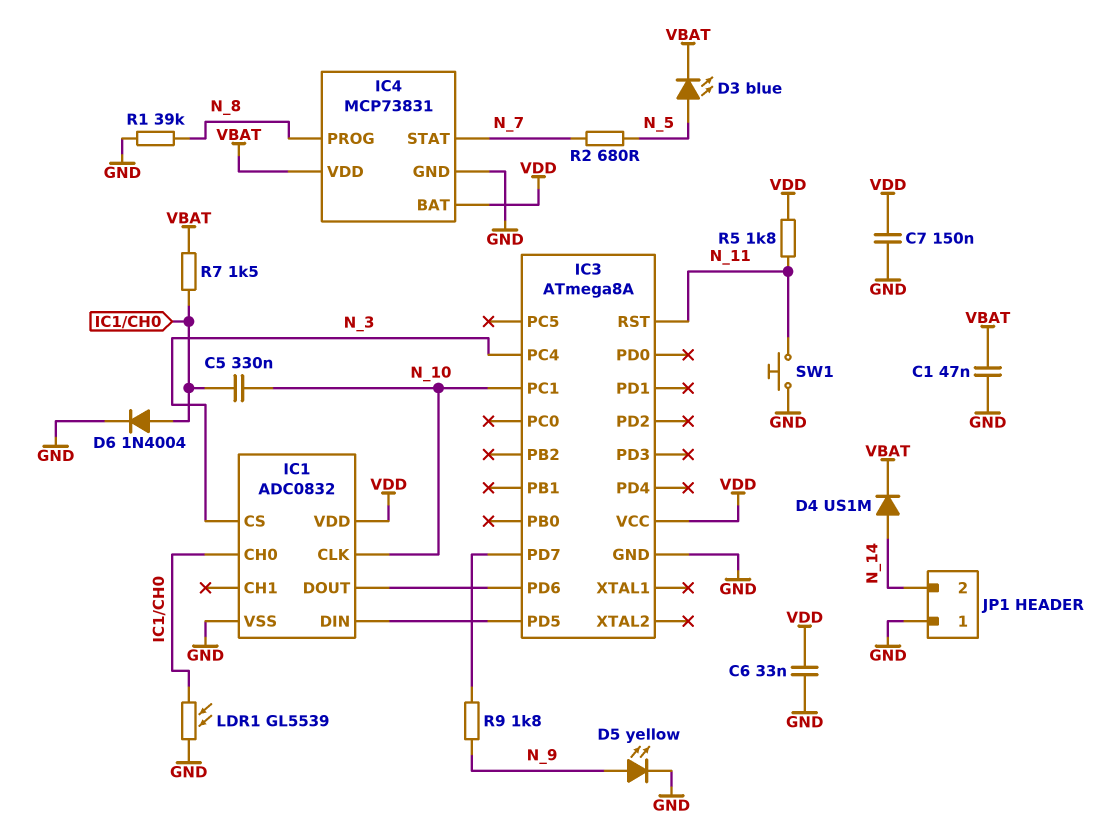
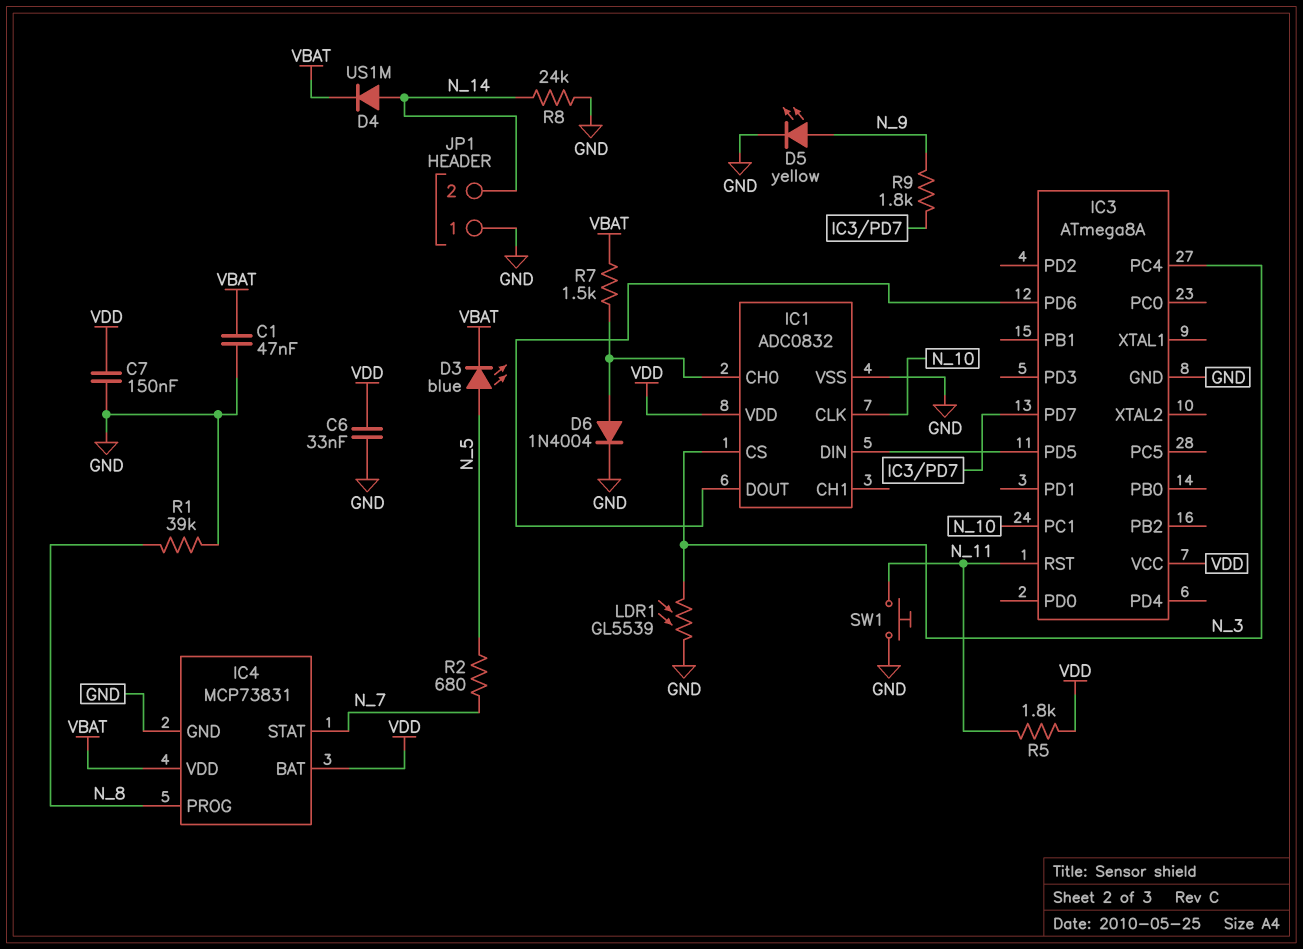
C5: 330nF (IC1/CH0, N_10) -> none
LDR1: GL5539 (GND, IC1/CH0) -> GL5539 (GND, N_3)
R8: none -> 24k (GND, N_14)

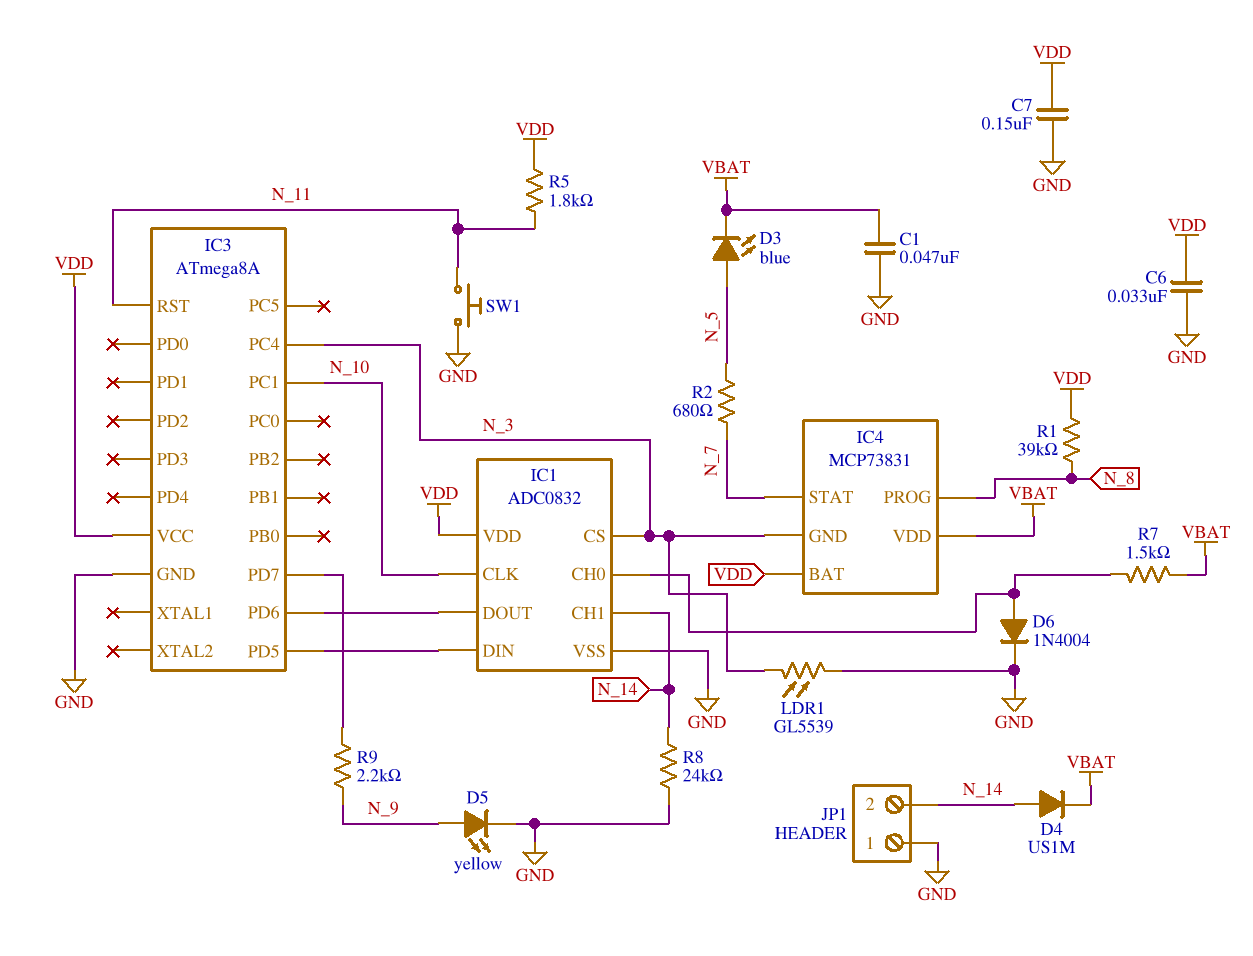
IC1 pin CH1: none -> N_14
IC4 pin GND: GND -> N_3
R1: 39k (GND, N_8) -> 39k (N_8, VDD)
R9: 1.8k (IC3/PD7, N_9) -> 2.2k (IC3/PD7, N_9)

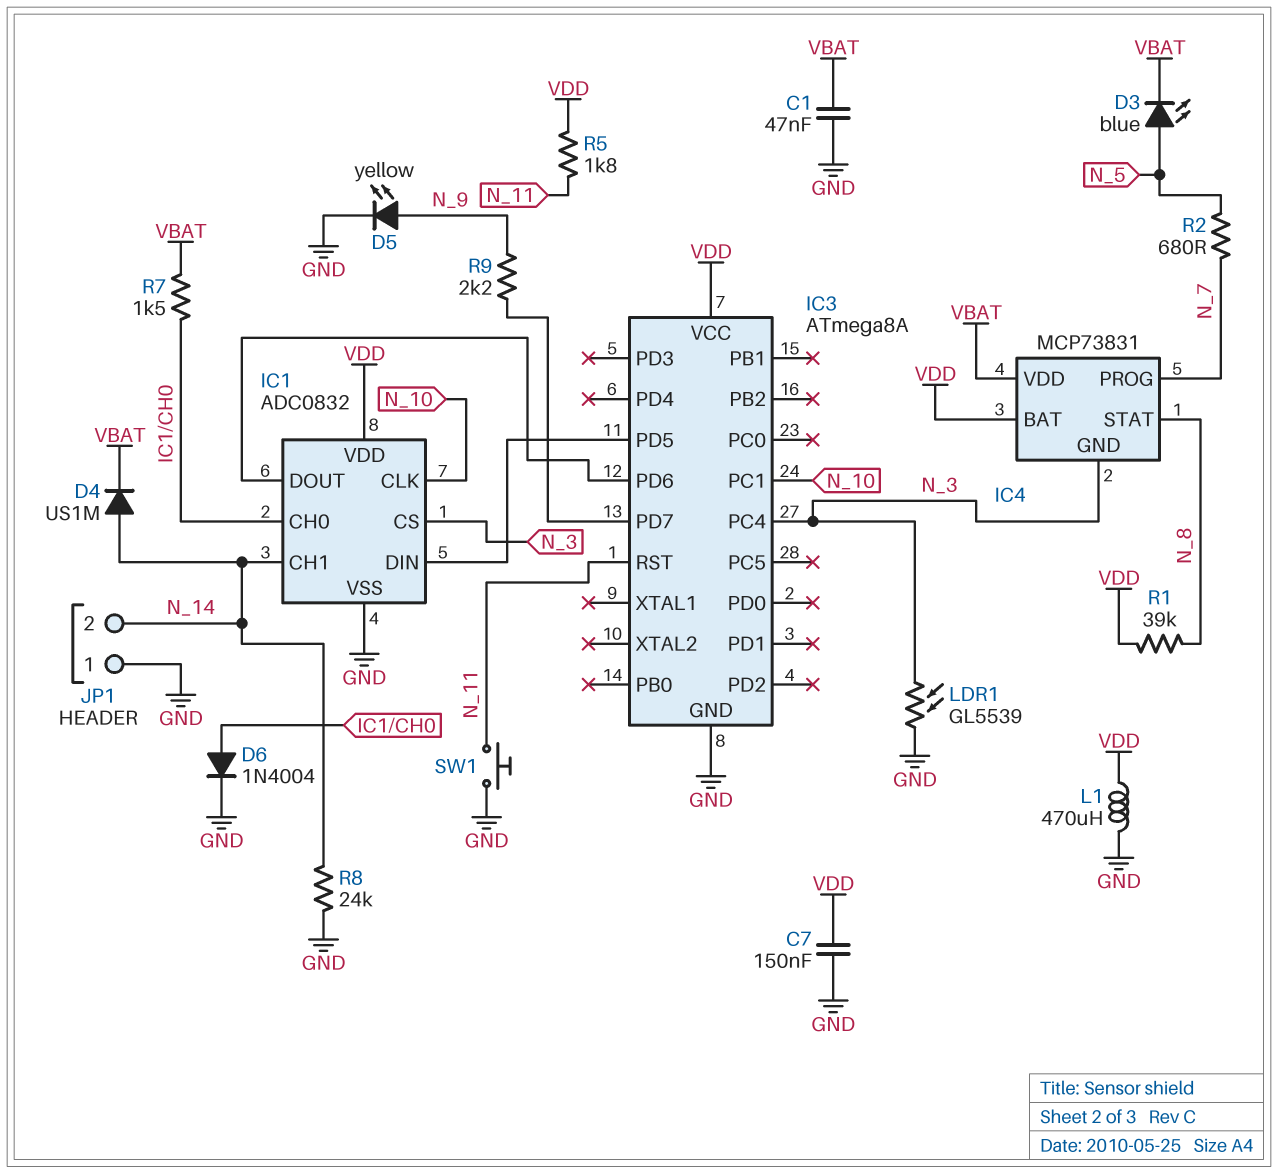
C6: 33nF (GND, VDD) -> none
IC4 pin PROG: N_8 -> N_7
IC4 pin STAT: N_7 -> N_8
L1: none -> 470uH (GND, VDD)

